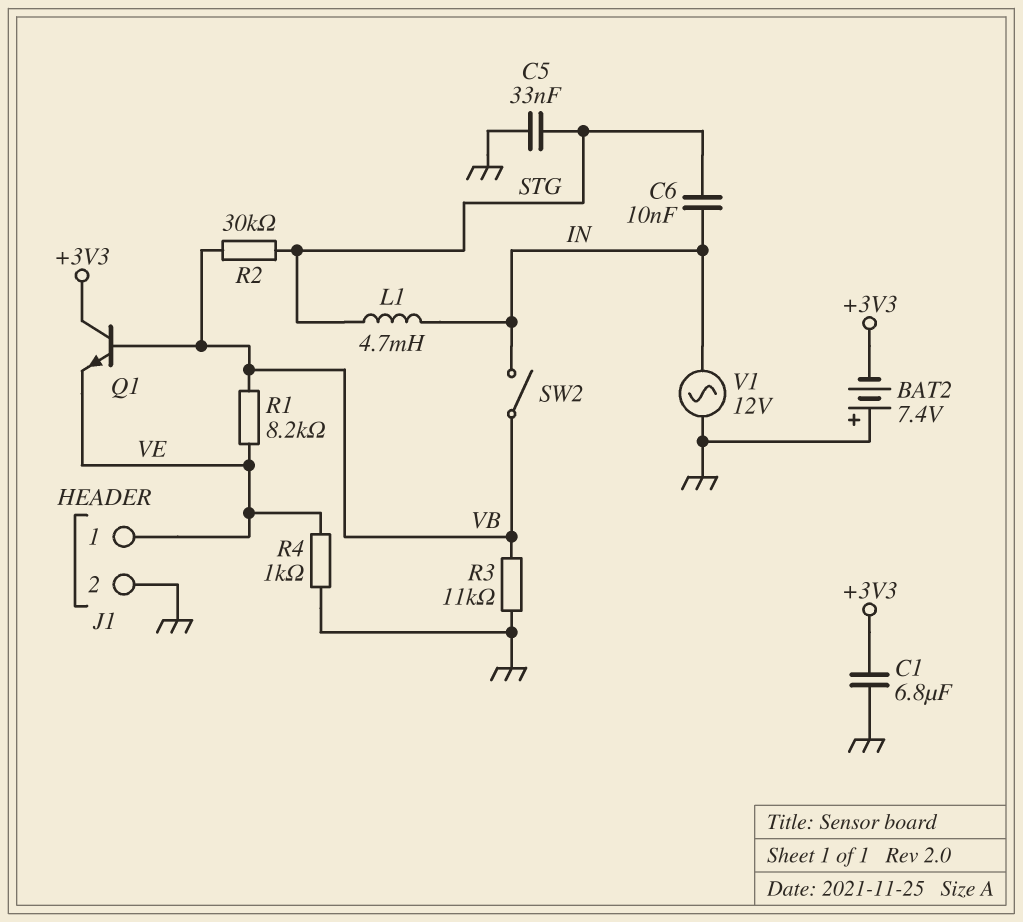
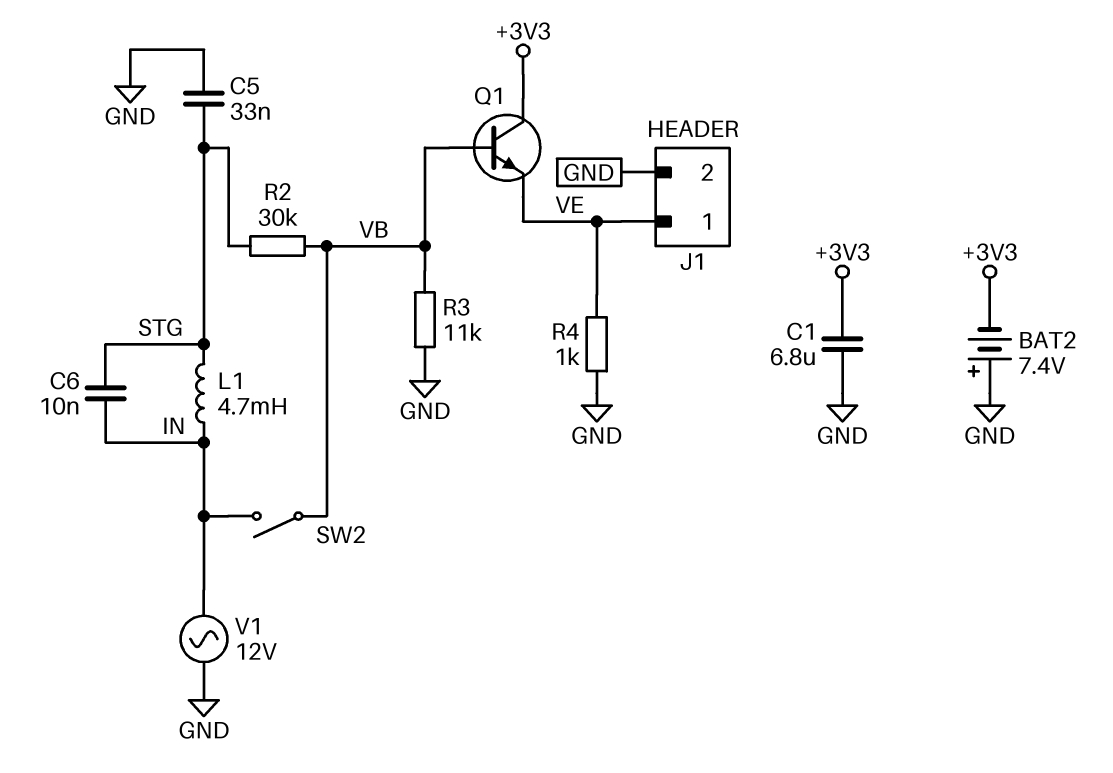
R1: 8.2k (VB, VE) -> none

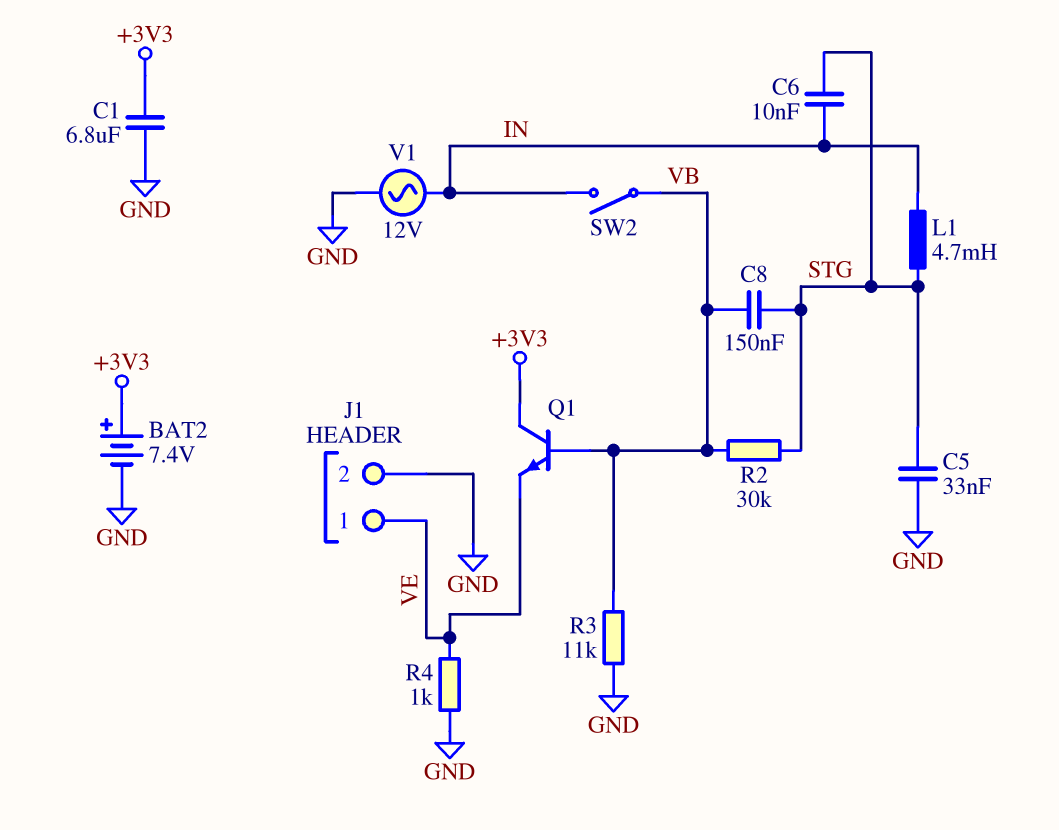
BAT2: 7.4V (plus GND, minus +3V3) -> 7.4V (plus +3V3, minus GND)
C8: none -> 150nF (STG, VB)

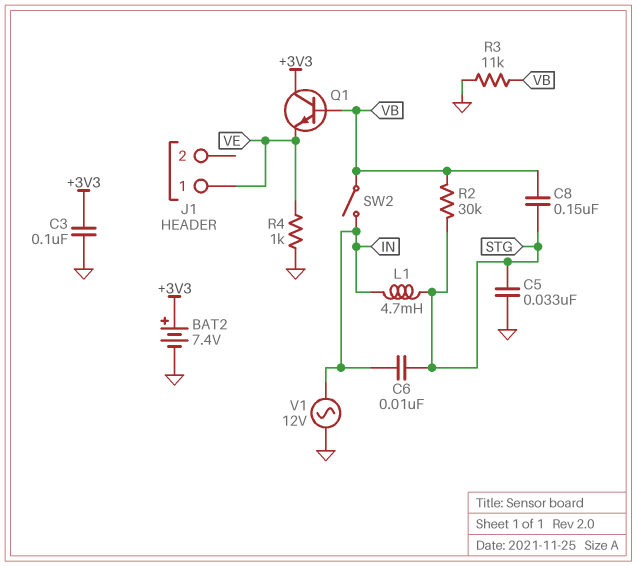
C1: 6.8uF (+3V3, GND) -> none
C3: none -> 100nF (+3V3, GND)
J1 pin 2: GND -> none

